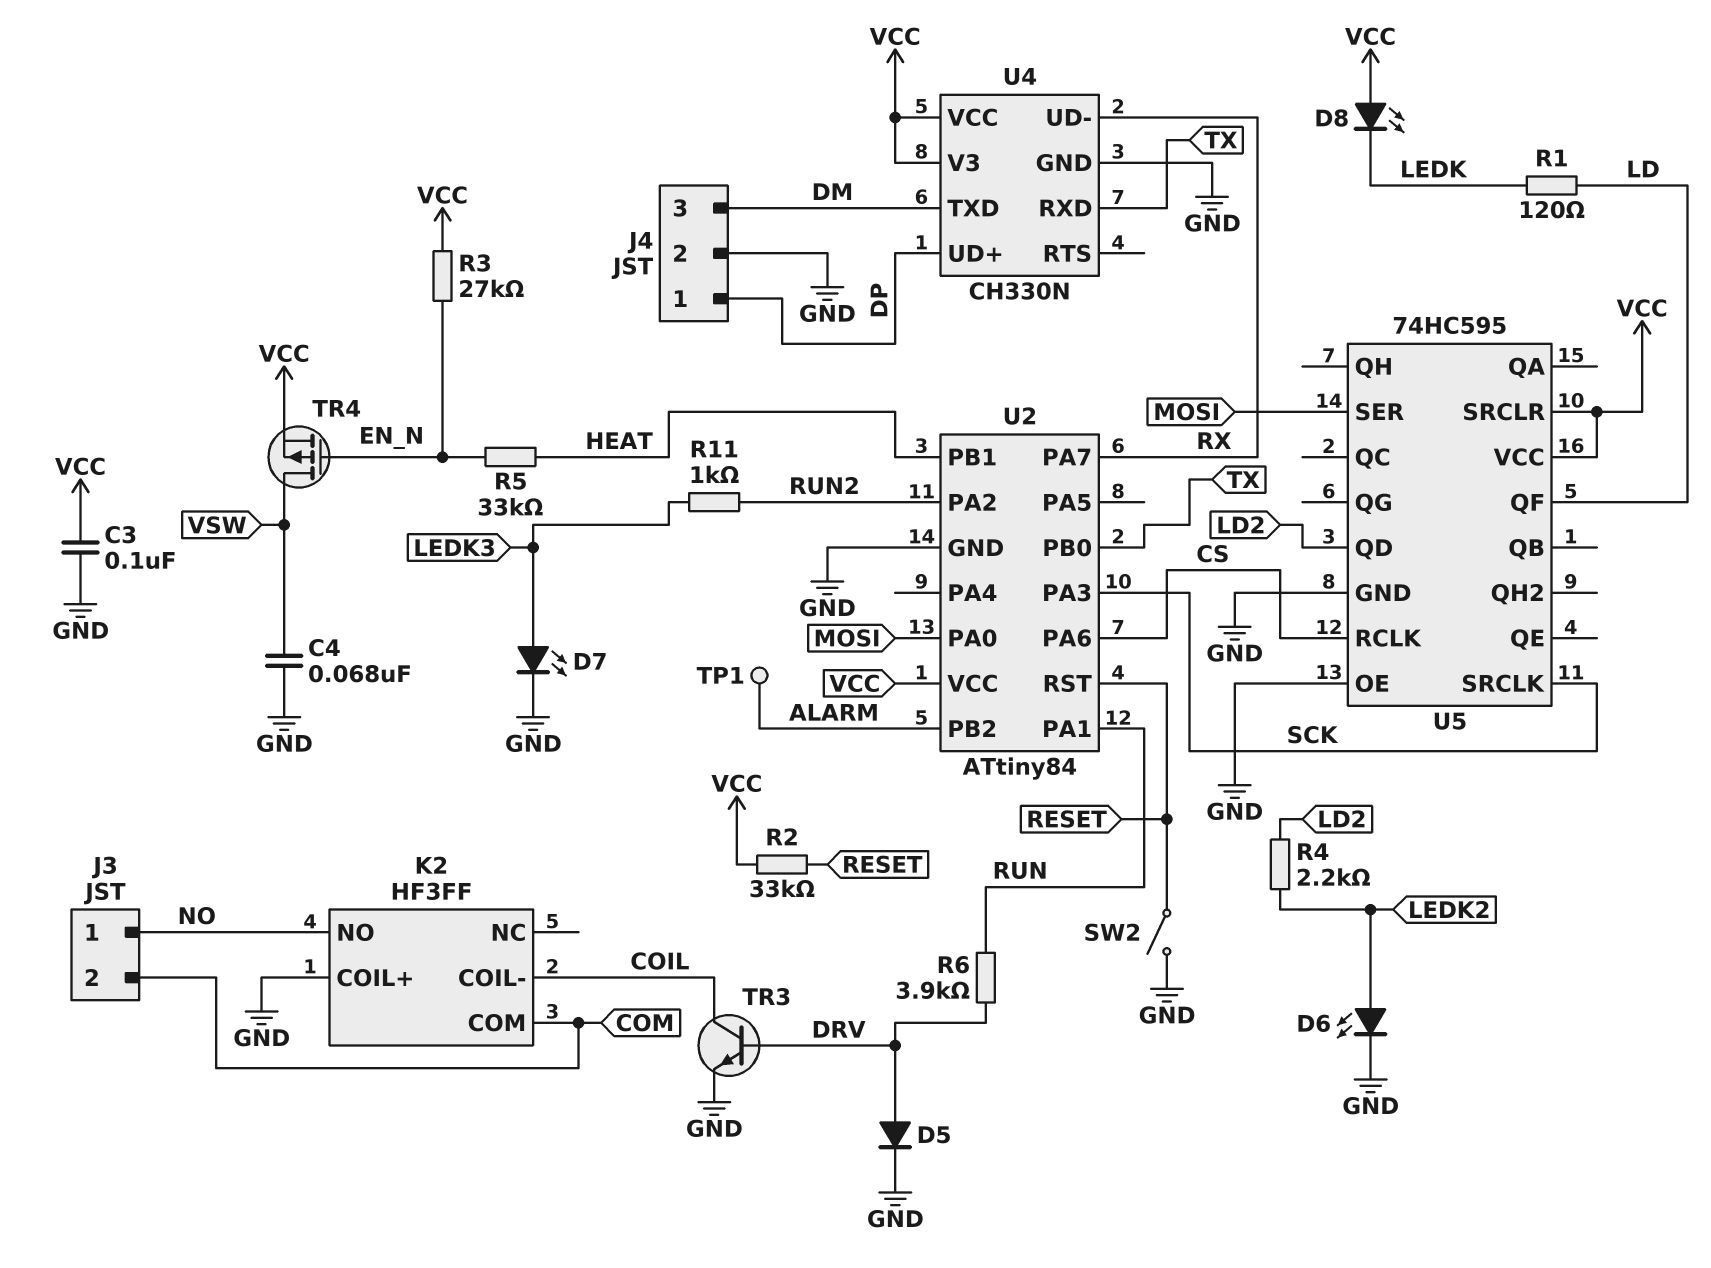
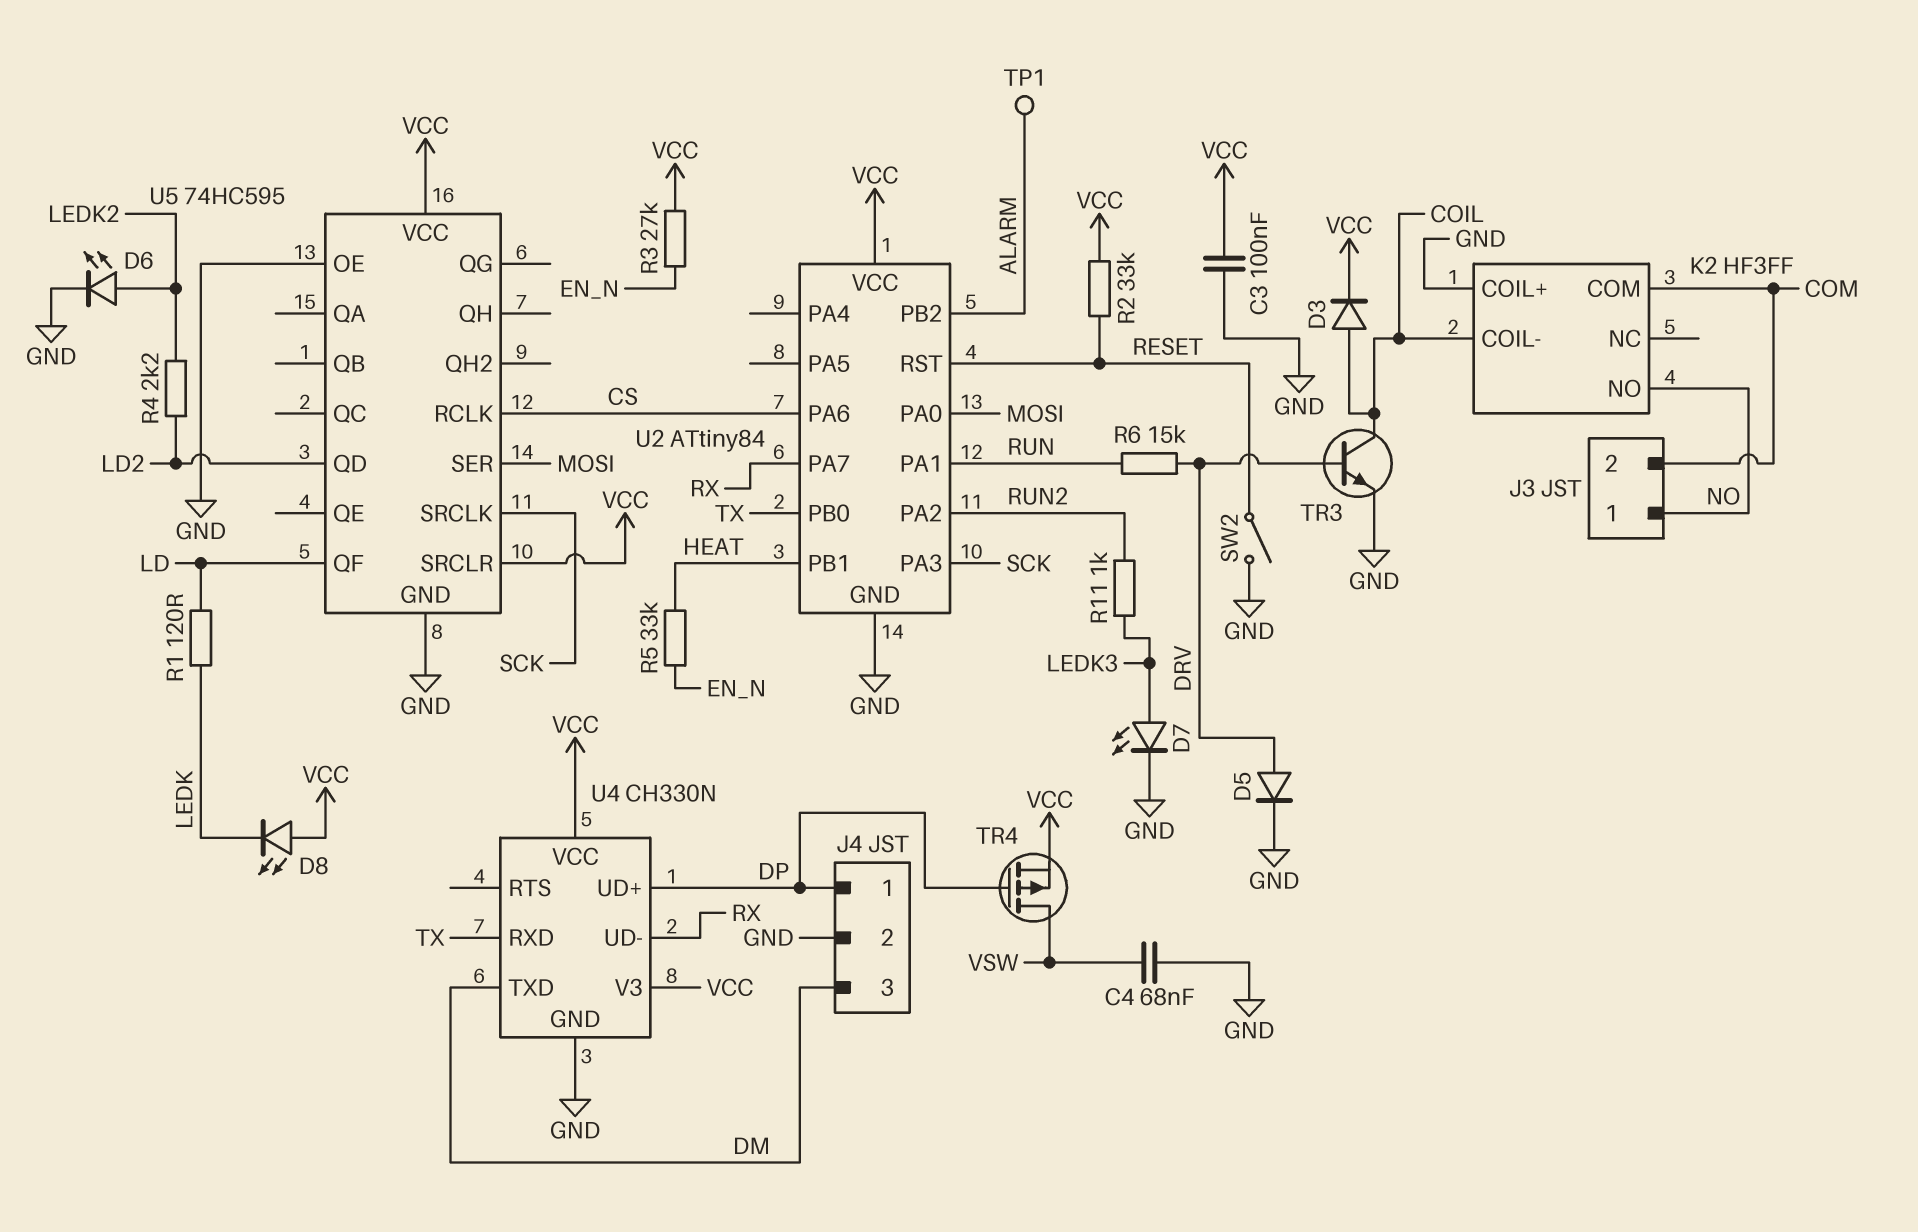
D3: none -> diode (A COIL, K VCC)
R6: 3.9k (DRV, RUN) -> 15k (DRV, RUN)
TR4: PMOS (G EN_N, D VSW, S VCC) -> PMOS (G DP, D VSW, S VCC)

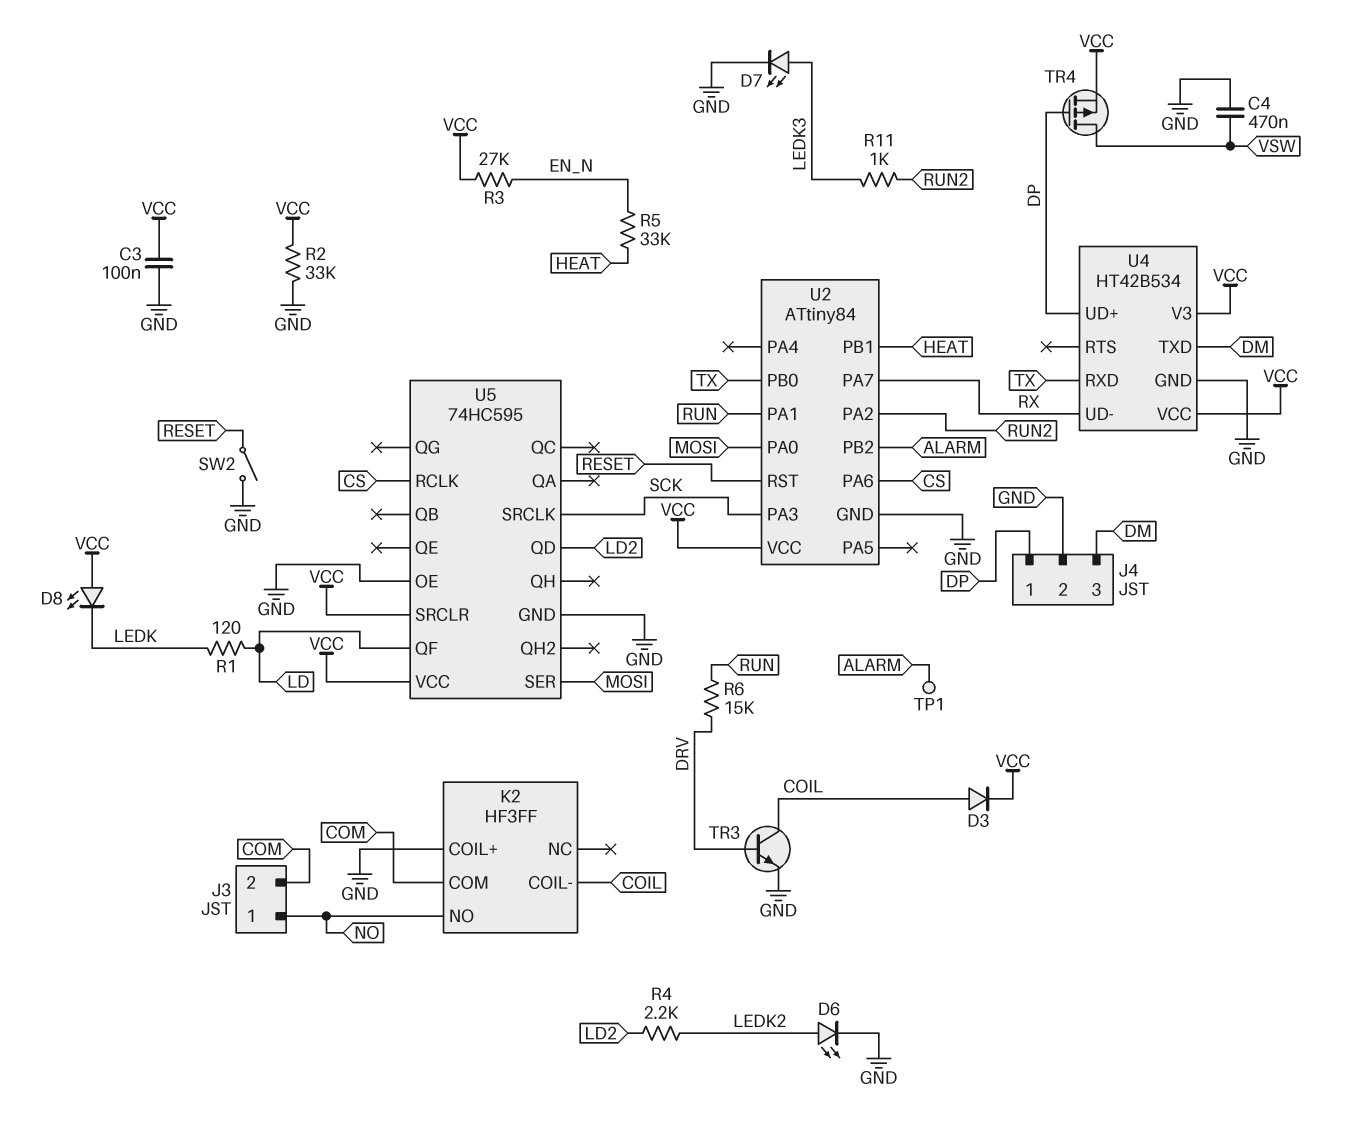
C4: 68nF (GND, VSW) -> 470nF (GND, VSW)
D5: diode (A DRV, K GND) -> none
R2: 33k (RESET, VCC) -> 33k (GND, VCC)
U4: CH330N -> HT42B534

